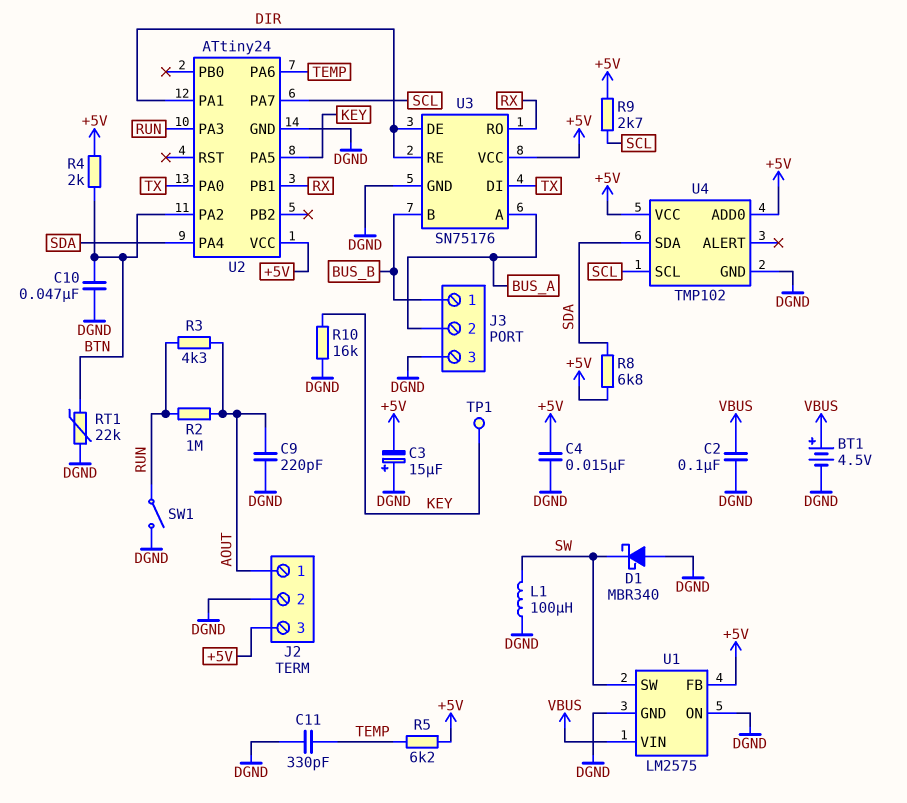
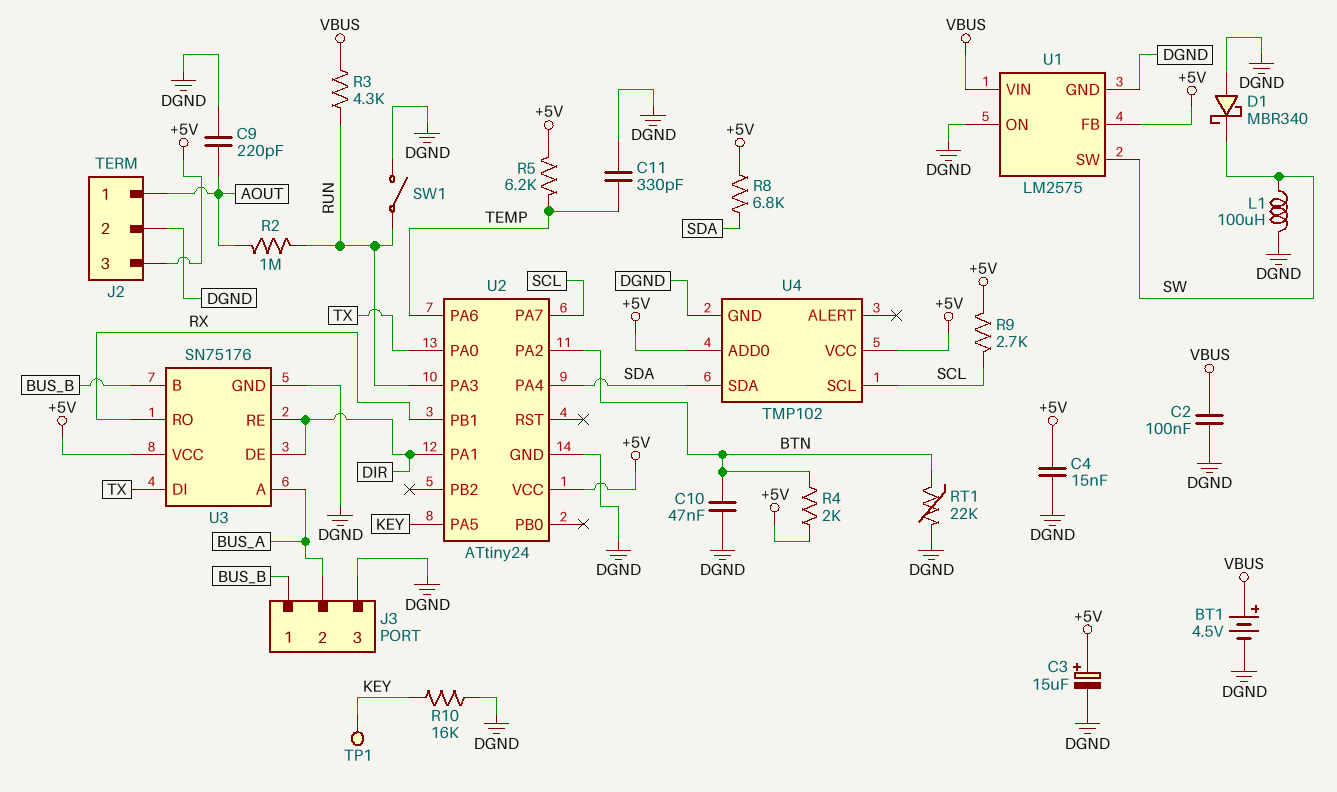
C3: 15uF (plus DGND, minus +5V) -> 15uF (plus +5V, minus DGND)
R3: 4.3k (AOUT, RUN) -> 4.3k (RUN, VBUS)

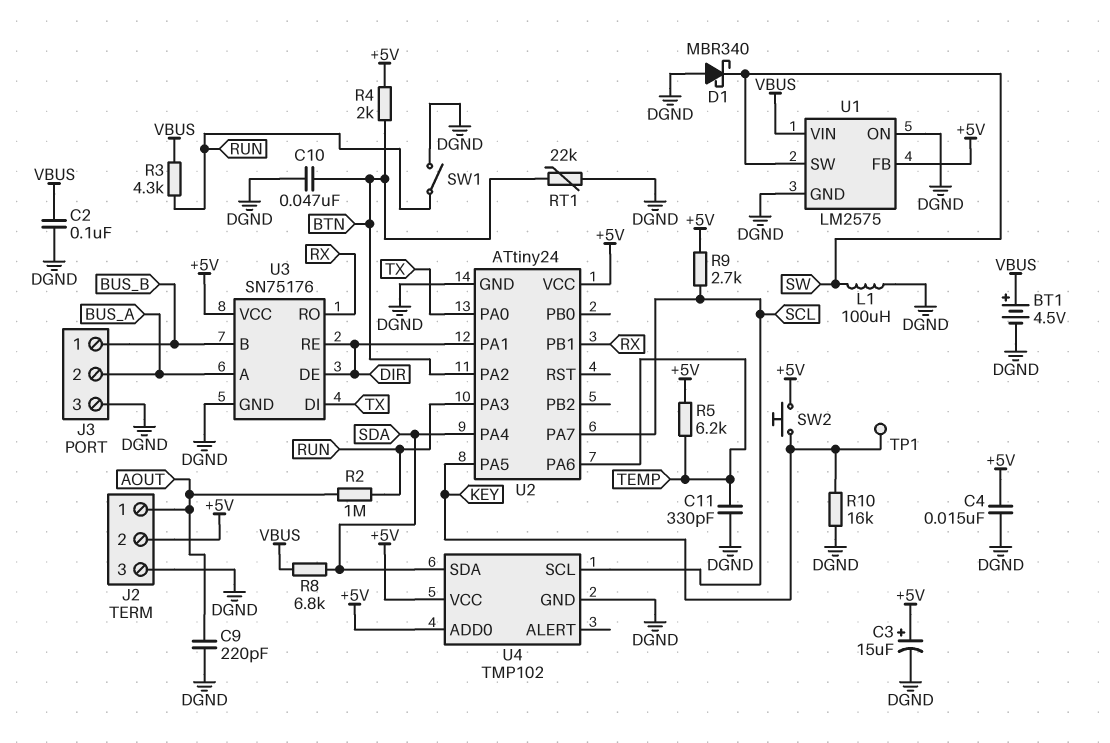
J2 pin 2: DGND -> +5V
J2 pin 3: +5V -> DGND
R8: 6.8k (+5V, SDA) -> 6.8k (SDA, VBUS)
SW2: none -> button (+5V, KEY)

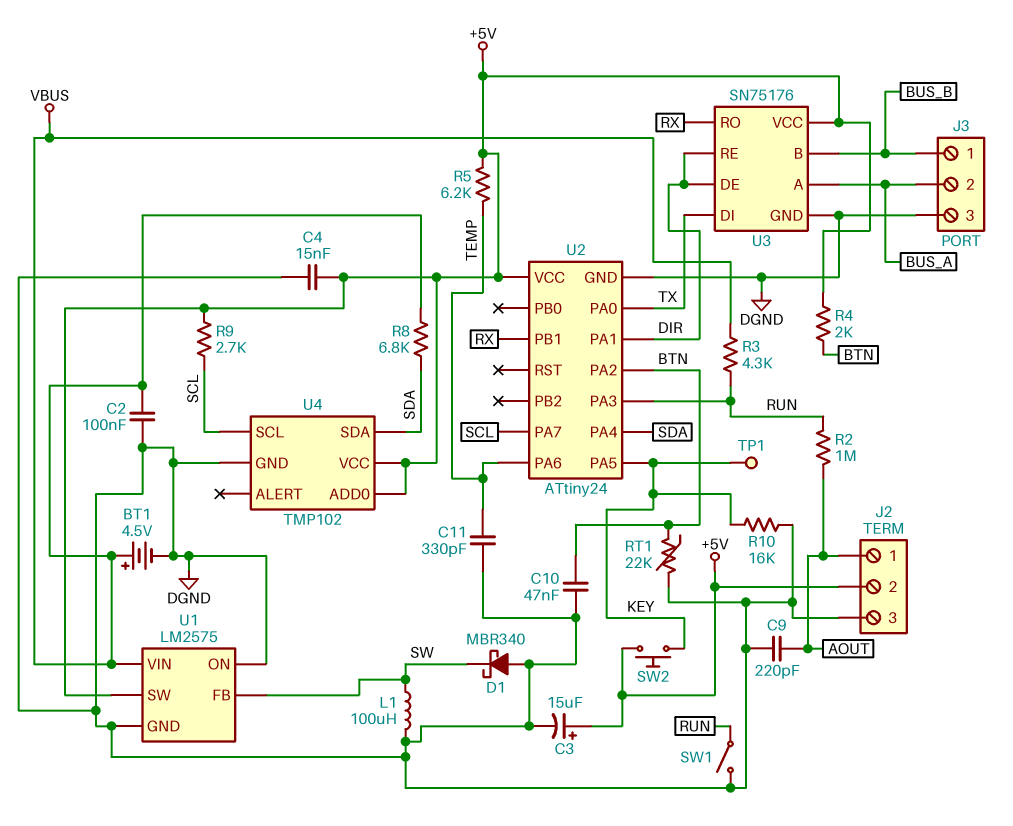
U1 pin FB: +5V -> SW
U1 pin SW: SW -> +5V

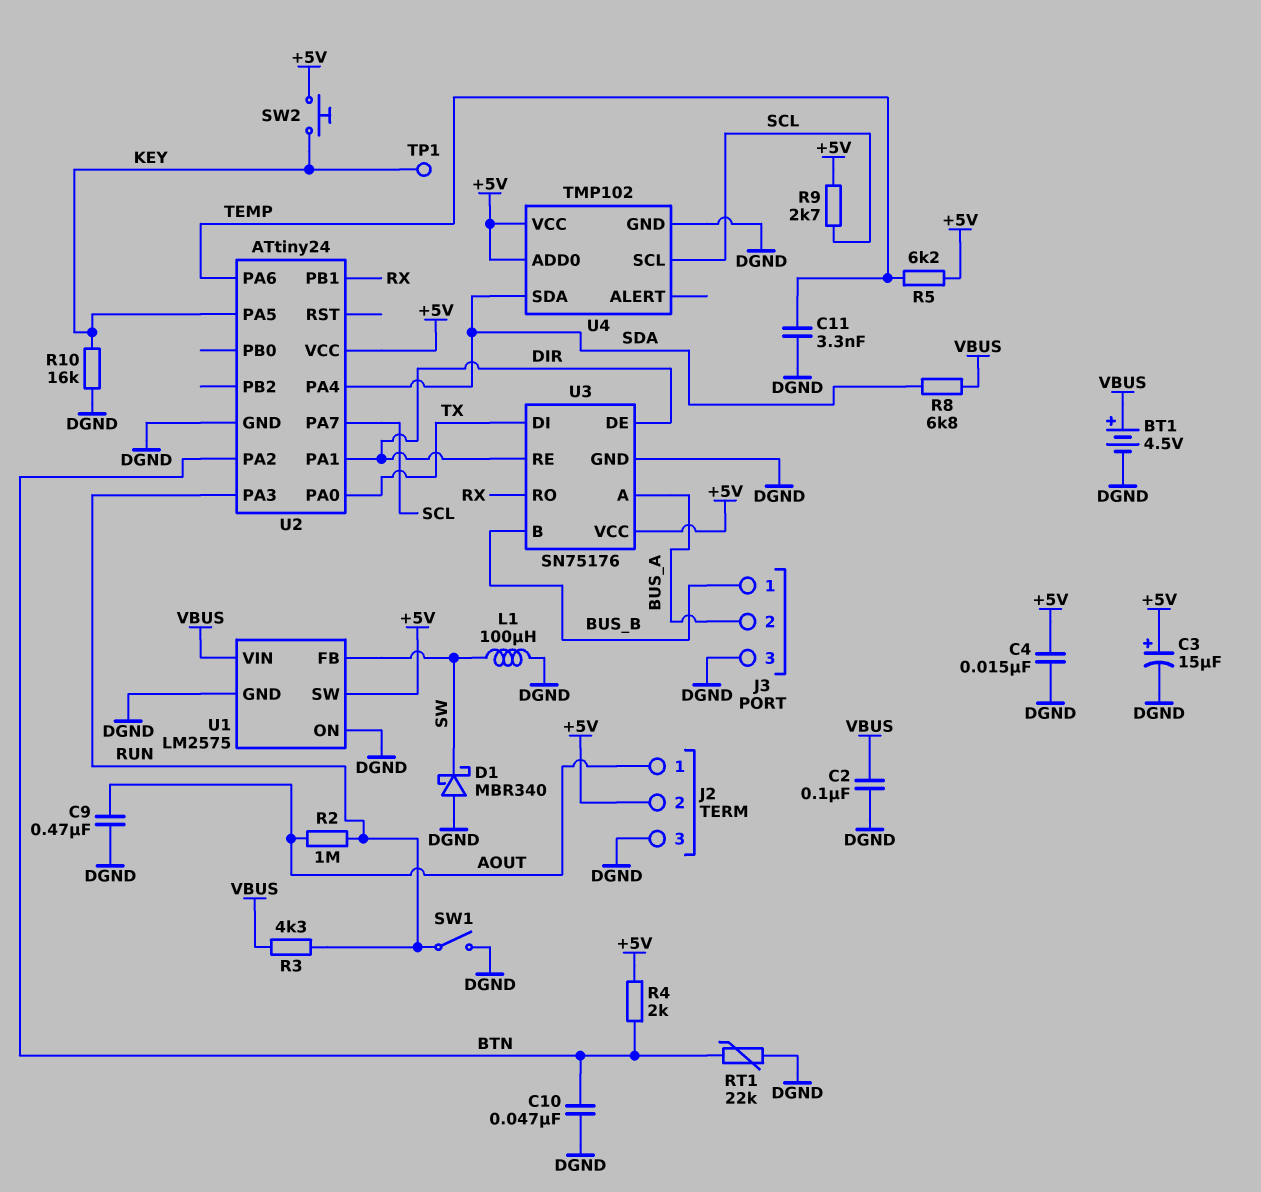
C9: 220pF (AOUT, DGND) -> 470nF (AOUT, DGND)
C11: 330pF (DGND, TEMP) -> 3.3nF (DGND, TEMP)

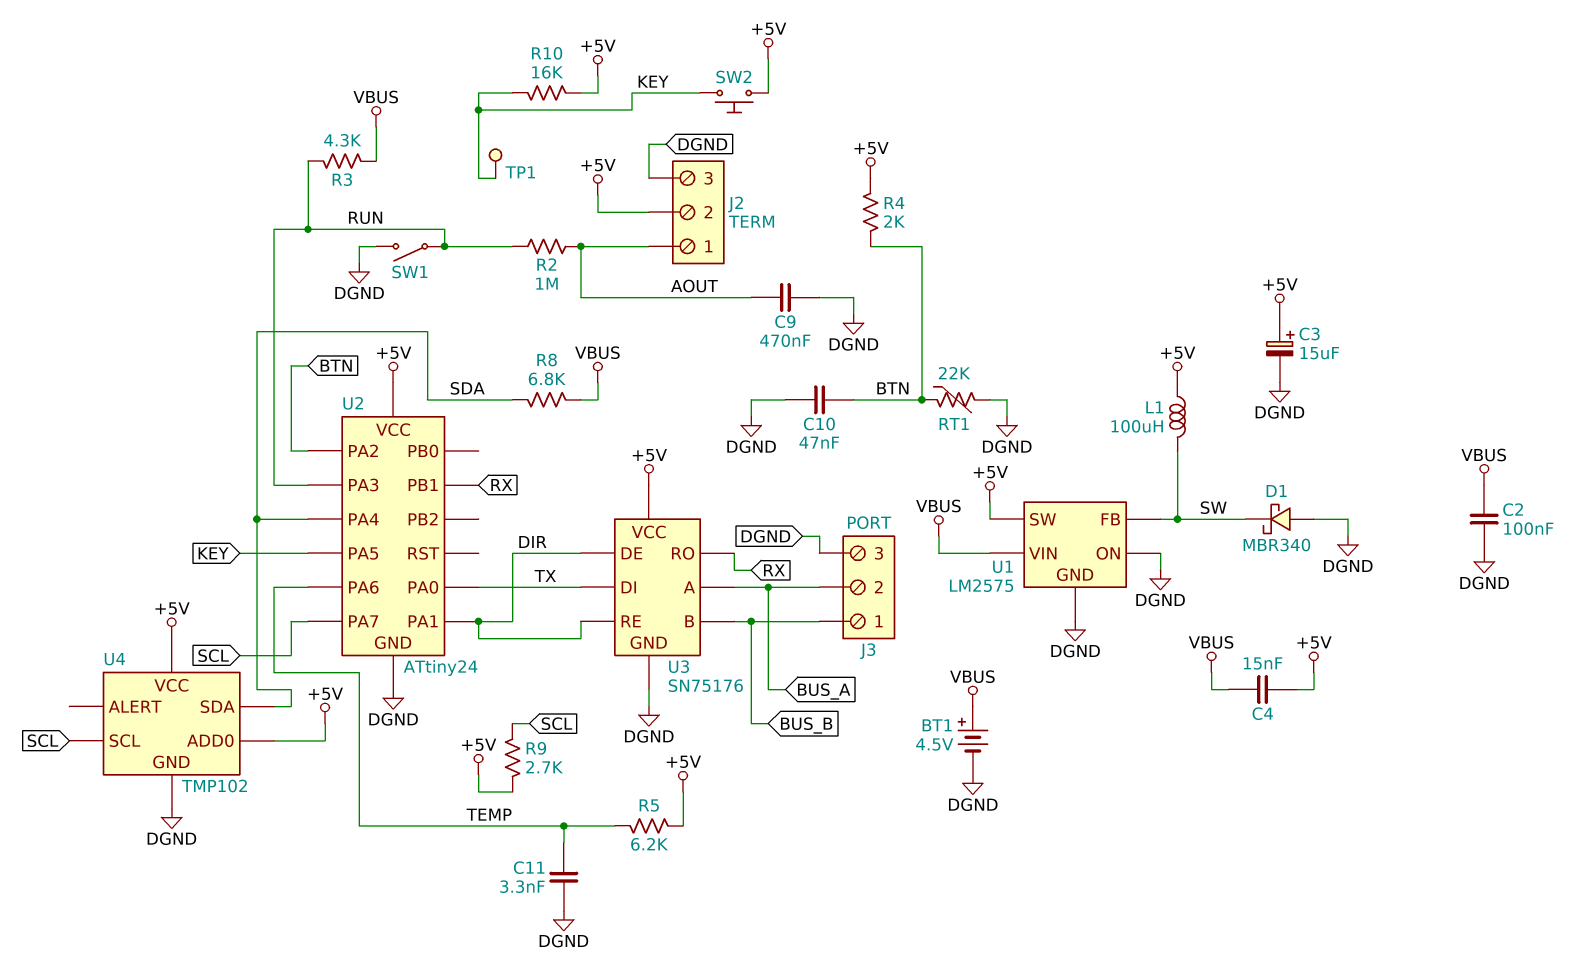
C4: 15nF (+5V, DGND) -> 15nF (+5V, VBUS)
L1: 100uH (DGND, SW) -> 100uH (+5V, SW)
R10: 16k (DGND, KEY) -> 16k (+5V, KEY)

